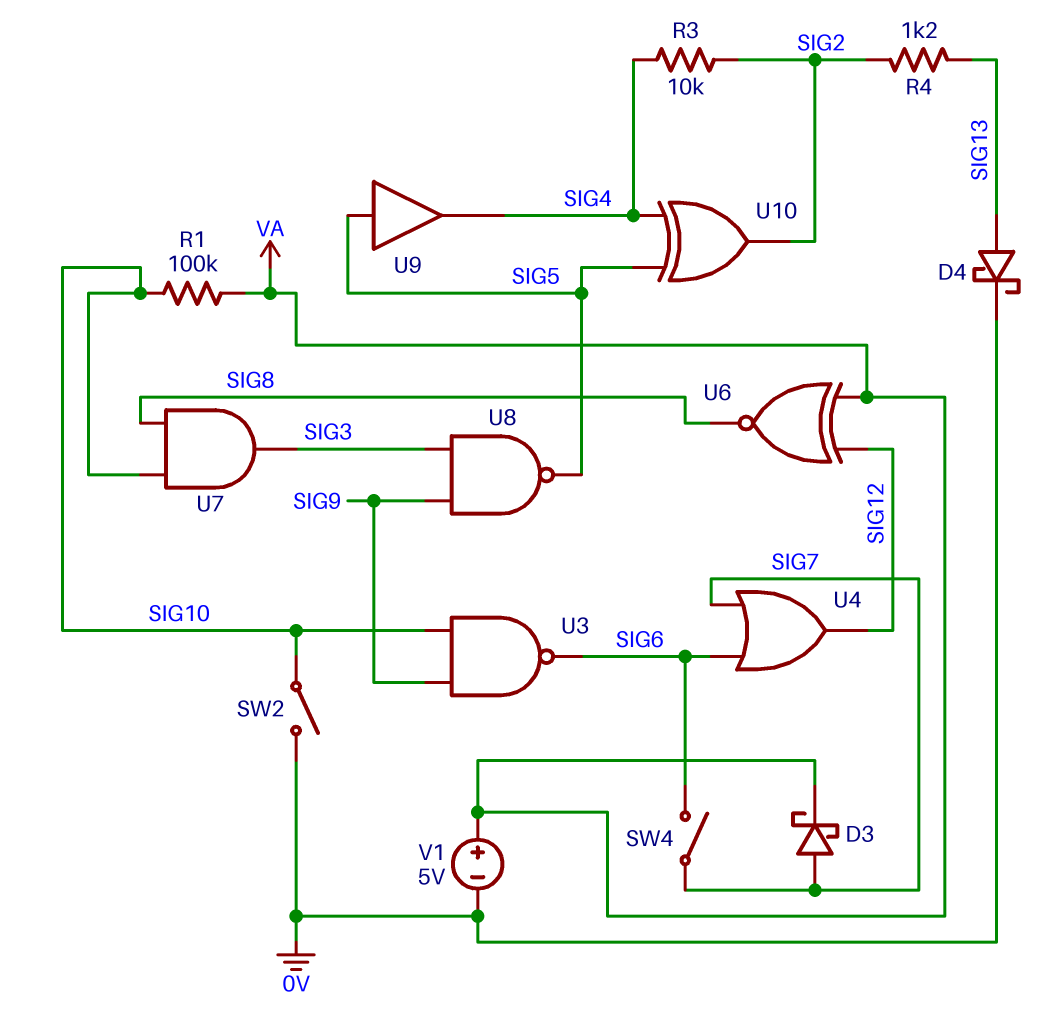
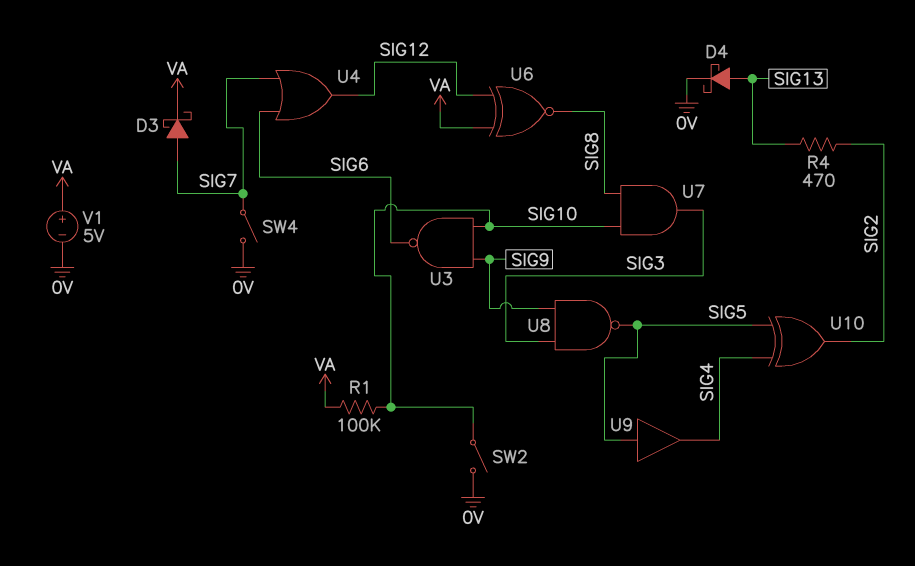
R3: 10k (SIG2, SIG4) -> none
R4: 1.2k (SIG2, SIG13) -> 470 (SIG2, SIG13)
SW4: switch (SIG6, SIG7) -> switch (0V, SIG7)

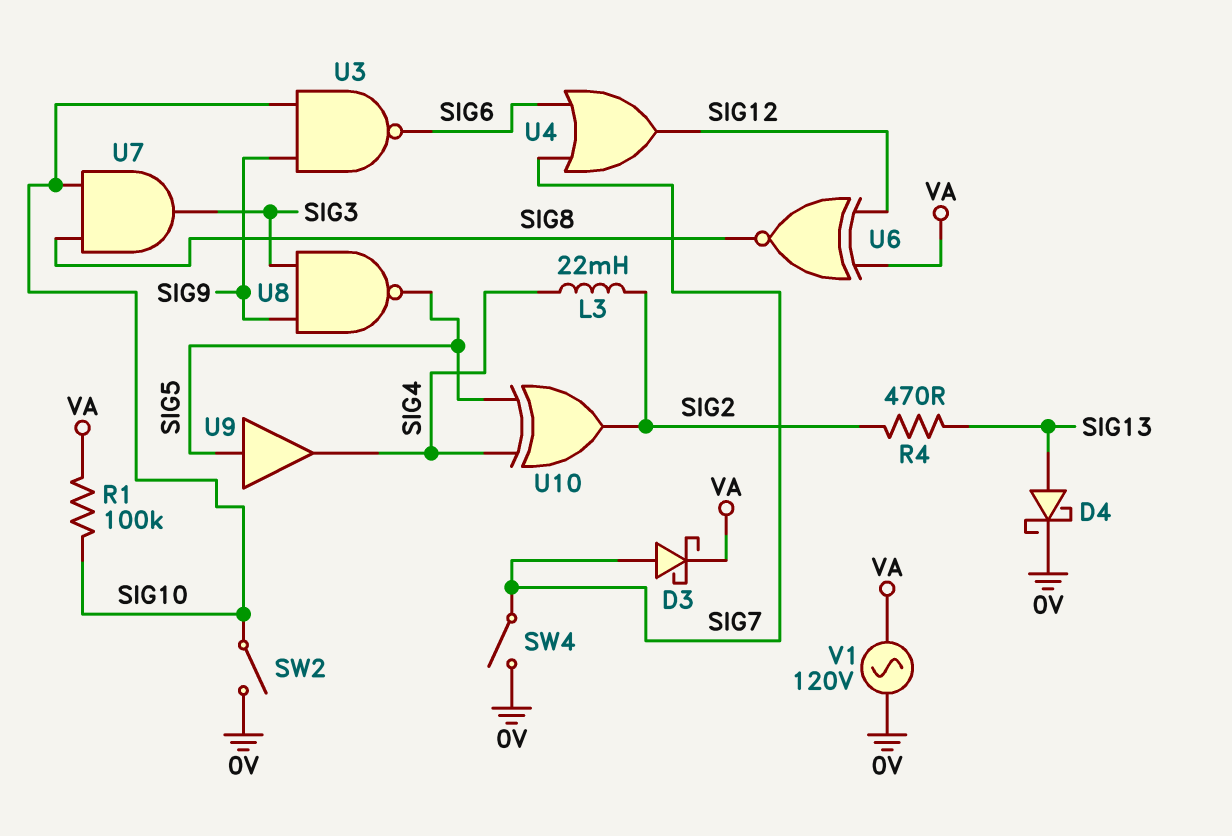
L3: none -> 22mH (SIG2, SIG4)
V1: 5V (plus VA, minus 0V) -> AC 120V (0V, VA)

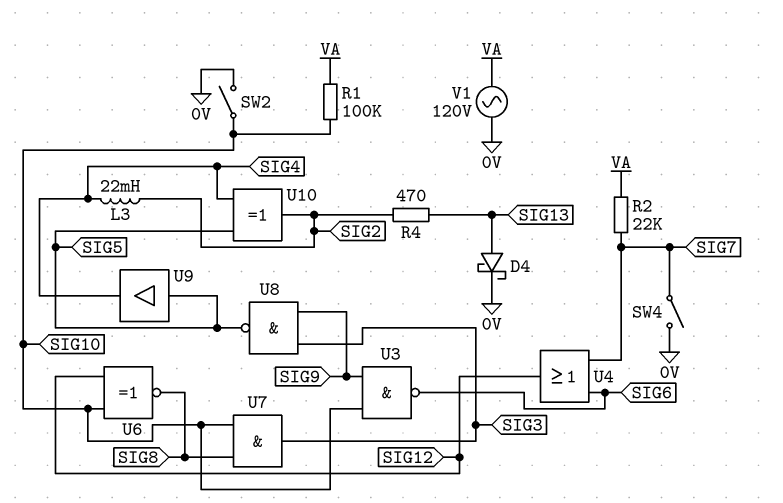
D3: schottky (A SIG7, K VA) -> none
R2: none -> 22k (SIG7, VA)
U6: XNOR (in SIG12, in VA, out SIG8) -> XNOR (in SIG10, in SIG12, out SIG8)

